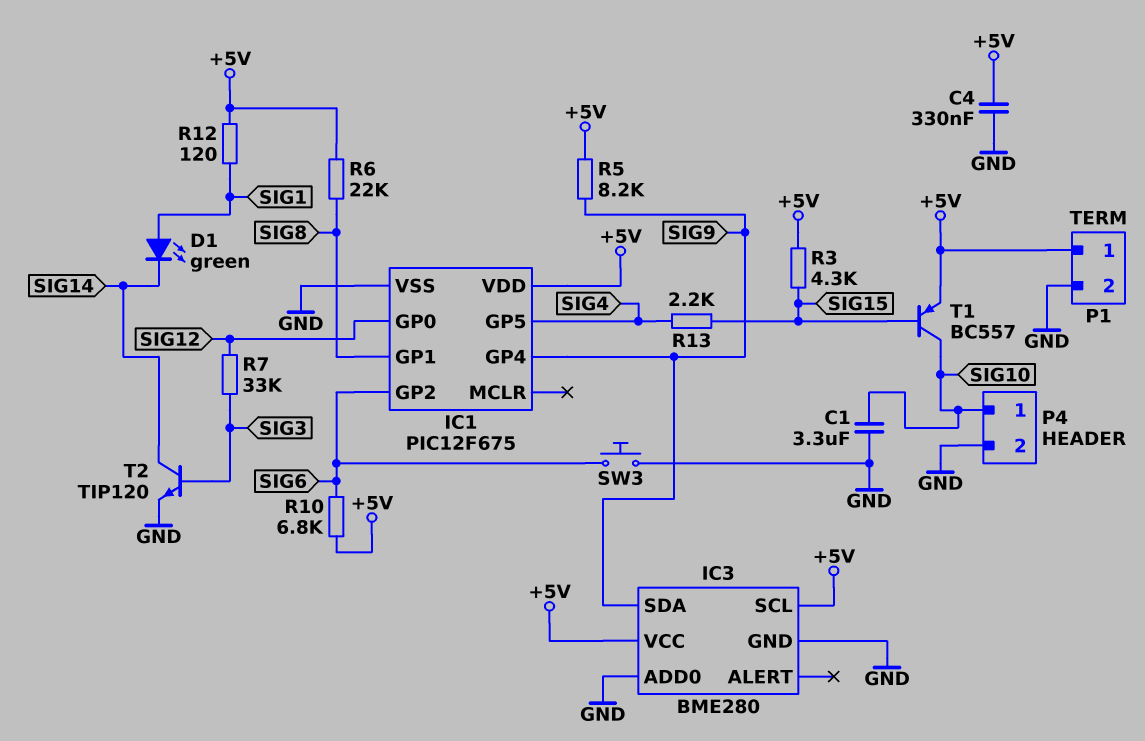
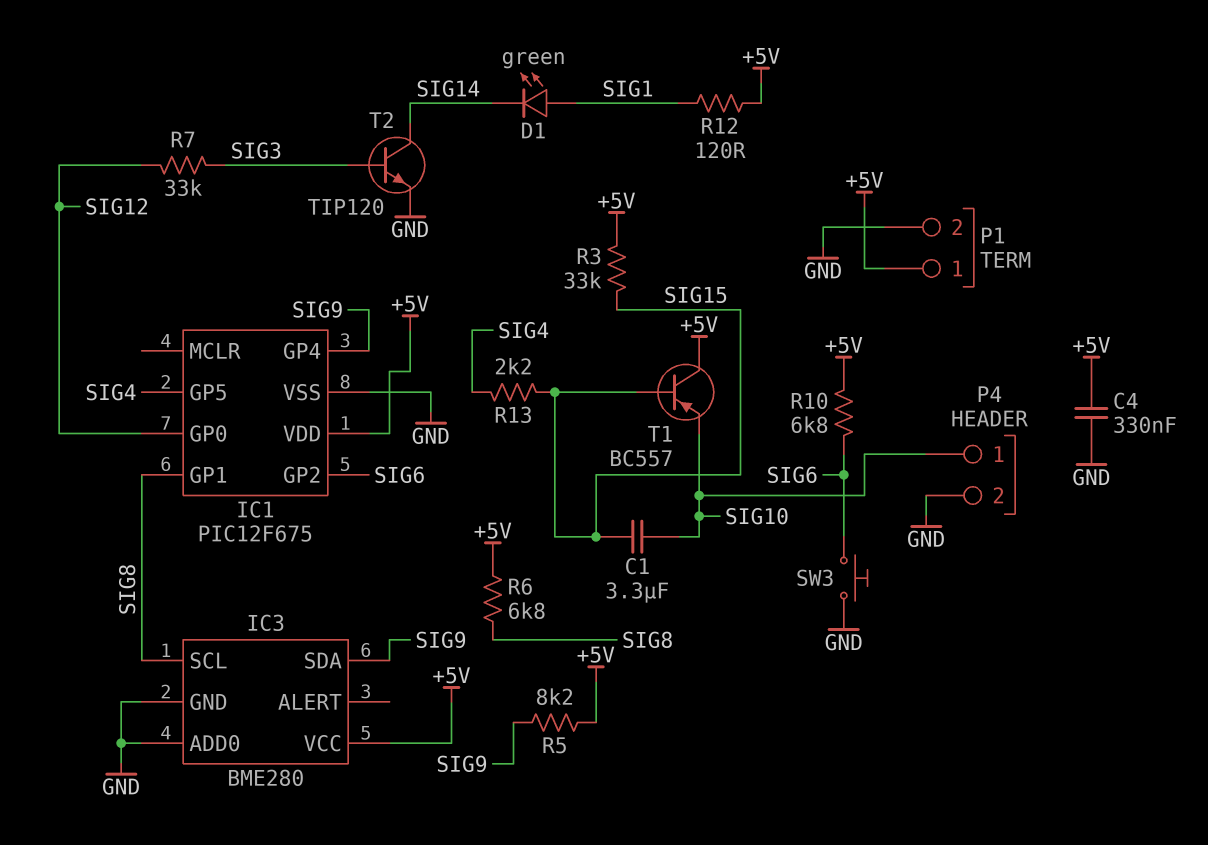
C1: 3.3uF (GND, SIG10) -> 3.3uF (SIG10, SIG15)
IC3 pin SCL: +5V -> SIG8
R3: 4.3k (+5V, SIG15) -> 33k (+5V, SIG15)
R6: 22k (+5V, SIG8) -> 6.8k (+5V, SIG8)
T1: PNP BC557 (B SIG15, C SIG10, E +5V) -> PNP BC557 (B SIG15, C +5V, E SIG10)

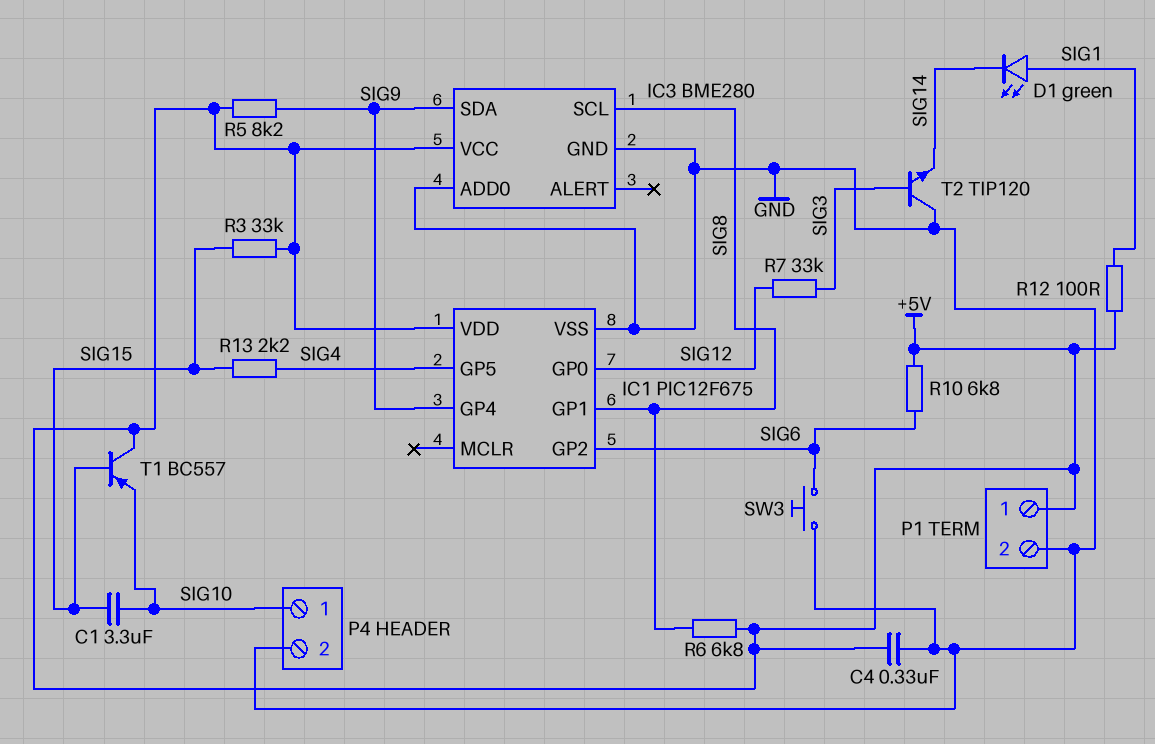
R12: 120 (+5V, SIG1) -> 100 (+5V, SIG1)
T2: NPN TIP120 (B SIG3, C SIG14, E GND) -> NPN TIP120 (B SIG3, C GND, E SIG14)

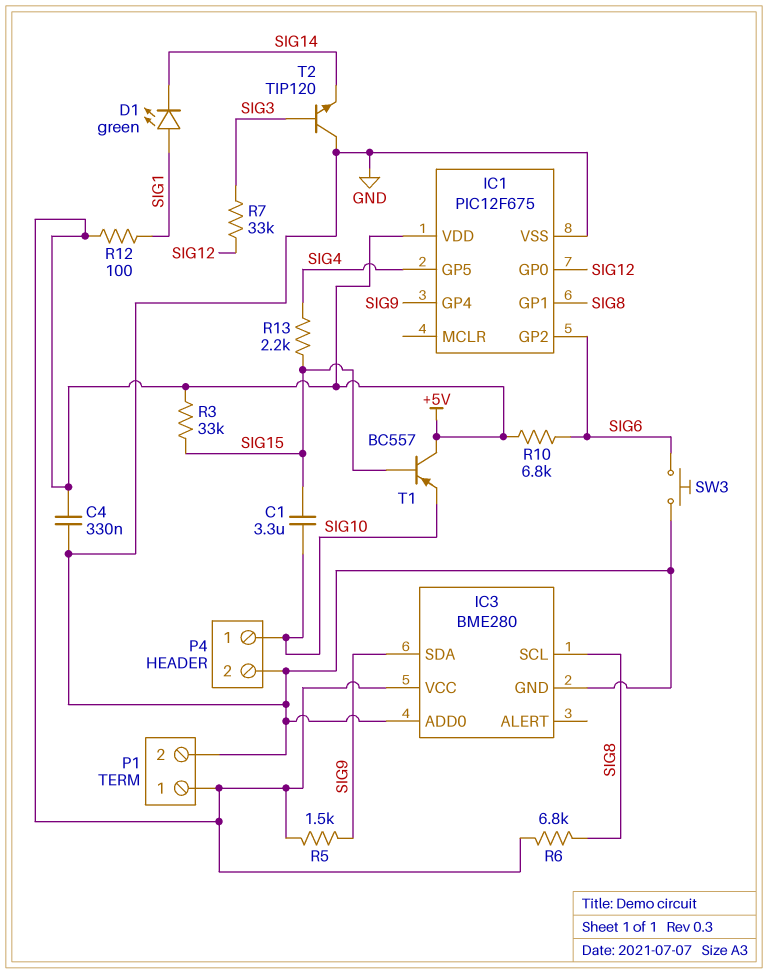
R5: 8.2k (+5V, SIG9) -> 1.5k (+5V, SIG9)

